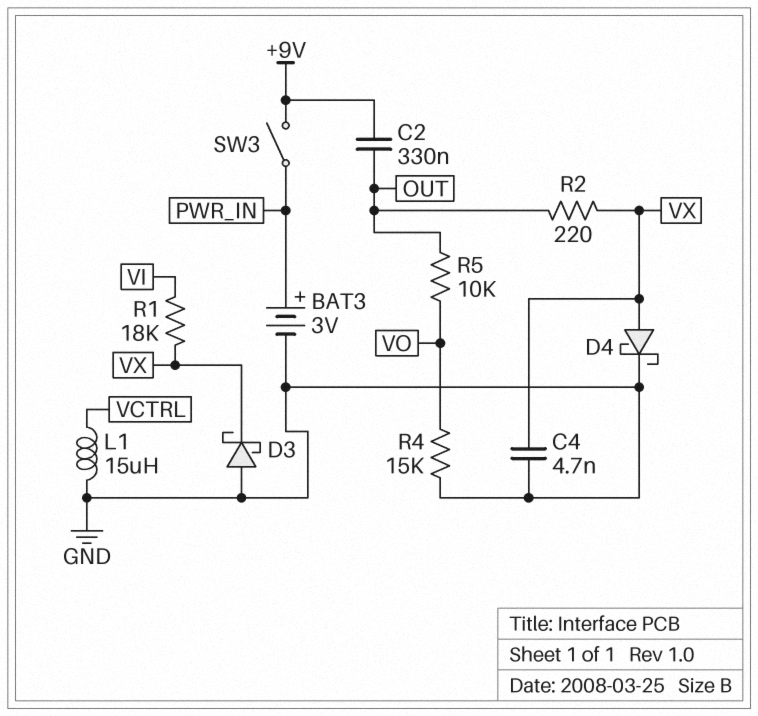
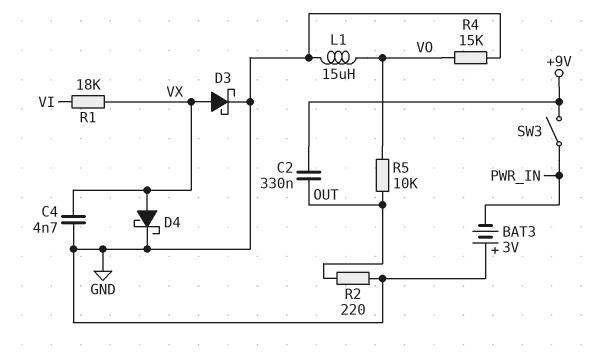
BAT3: 3V (plus PWR_IN, minus GND) -> 3V (plus GND, minus PWR_IN)
D3: schottky (A GND, K VX) -> schottky (A VX, K GND)
L1: 15uH (GND, VCTRL) -> 15uH (GND, VO)
R2: 220 (OUT, VX) -> 220 (GND, OUT)

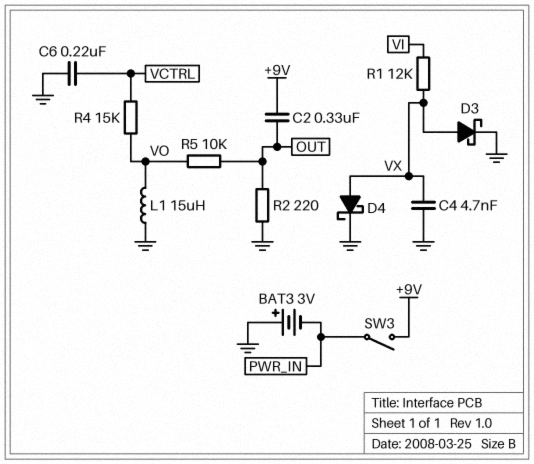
C6: none -> 220nF (GND, VCTRL)
R1: 18k (VI, VX) -> 12k (VI, VX)
R4: 15k (GND, VO) -> 15k (VCTRL, VO)

